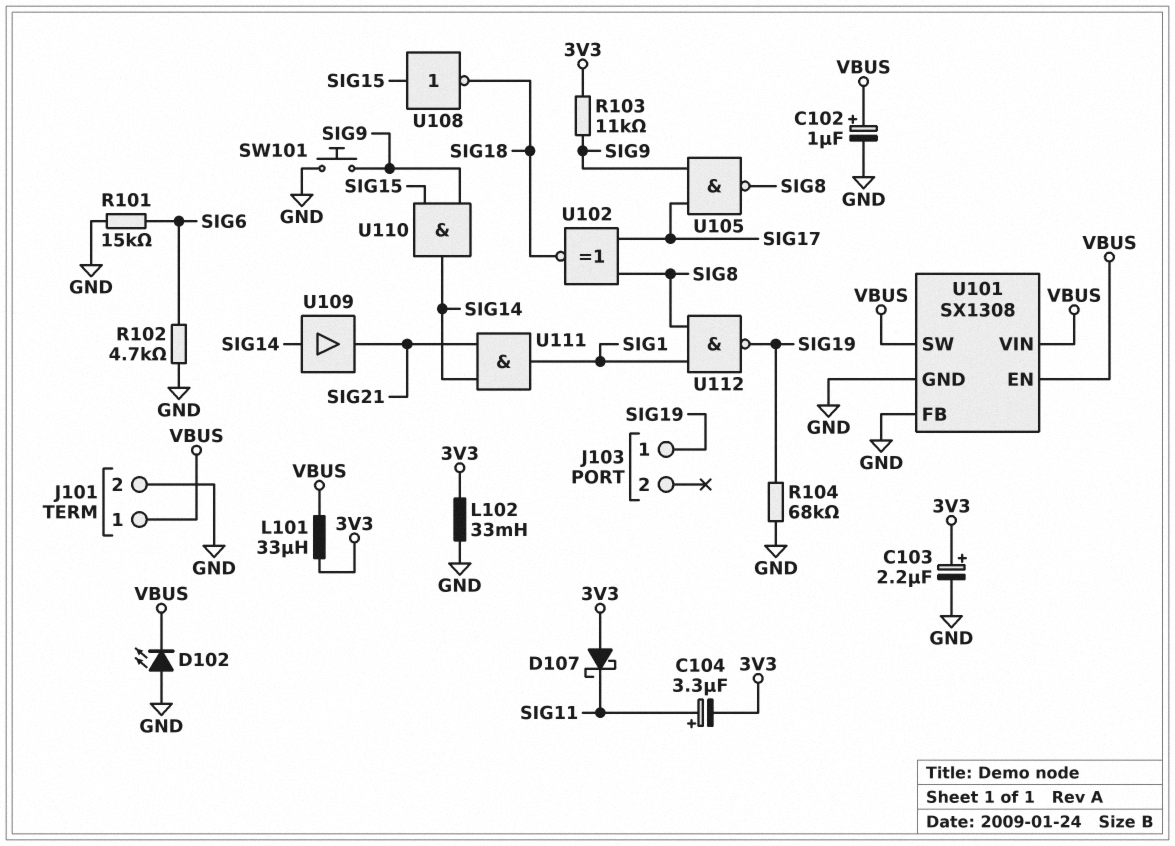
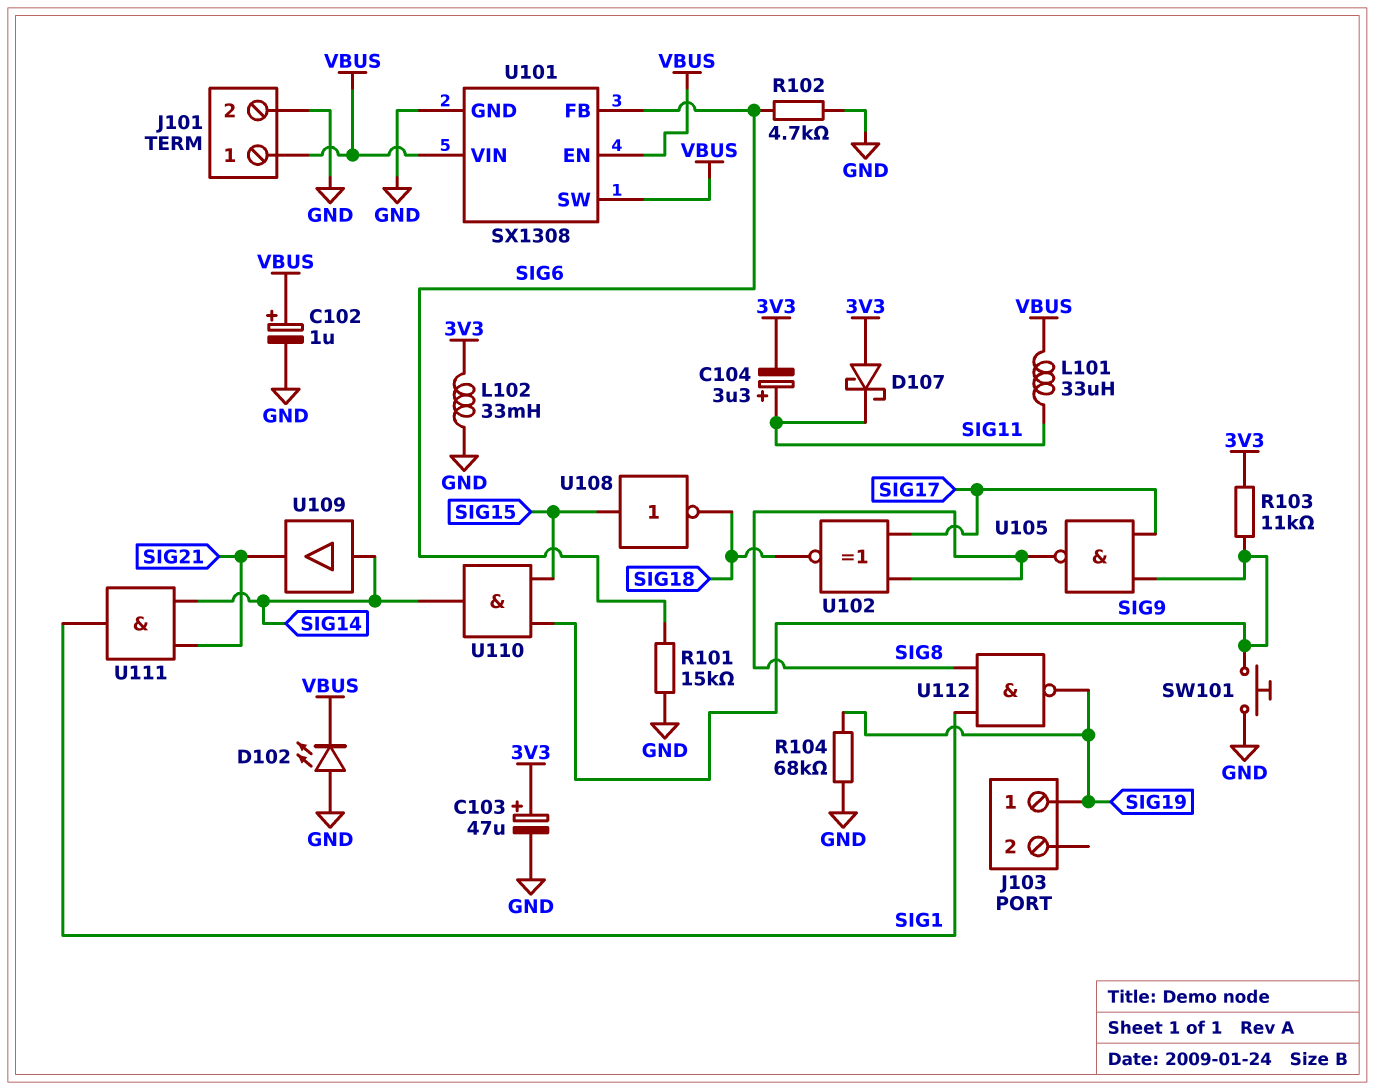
C103: 2.2uF (plus 3V3, minus GND) -> 47uF (plus 3V3, minus GND)
L101: 33uH (3V3, VBUS) -> 33uH (SIG11, VBUS)
U101 pin FB: GND -> SIG6

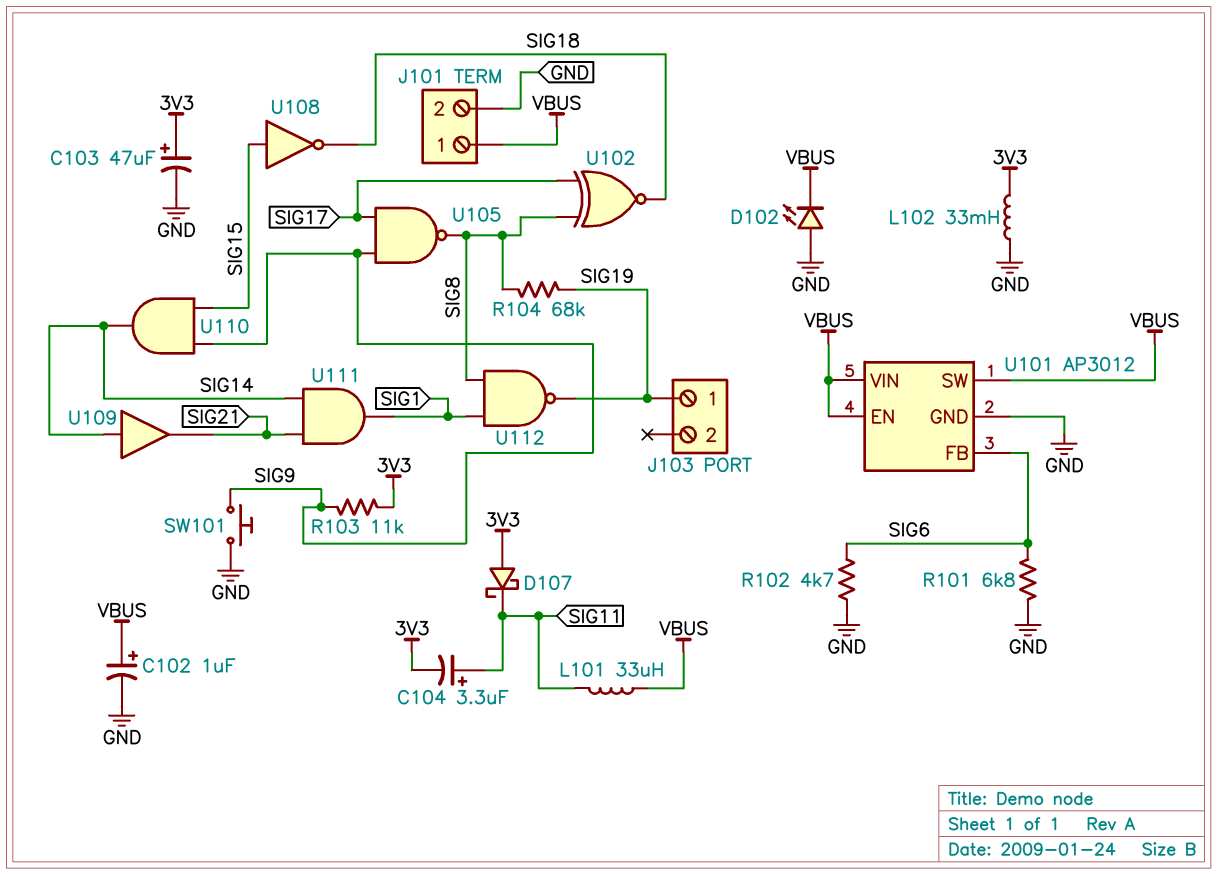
R101: 15k (GND, SIG6) -> 6.8k (GND, SIG6)
R104: 68k (GND, SIG19) -> 68k (SIG8, SIG19)
U101: SX1308 -> AP3012

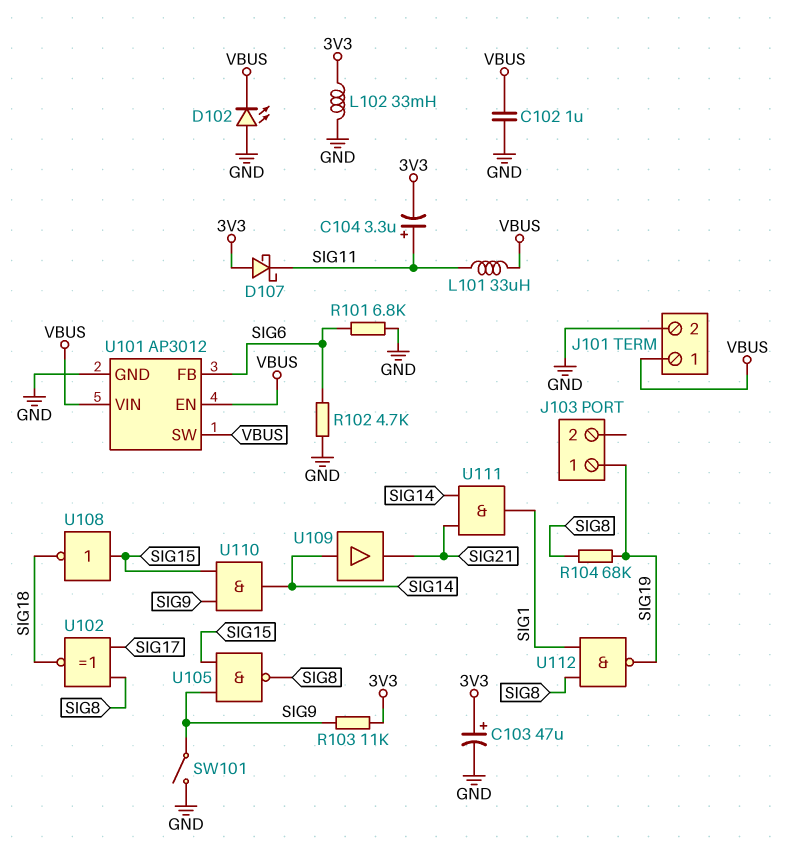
C102: 1uF (plus VBUS, minus GND) -> 1uF (GND, VBUS)
SW101: button (GND, SIG9) -> switch (GND, SIG9)
U105: NAND (in SIG9, in SIG17, out SIG8) -> NAND (in SIG9, in SIG15, out SIG8)

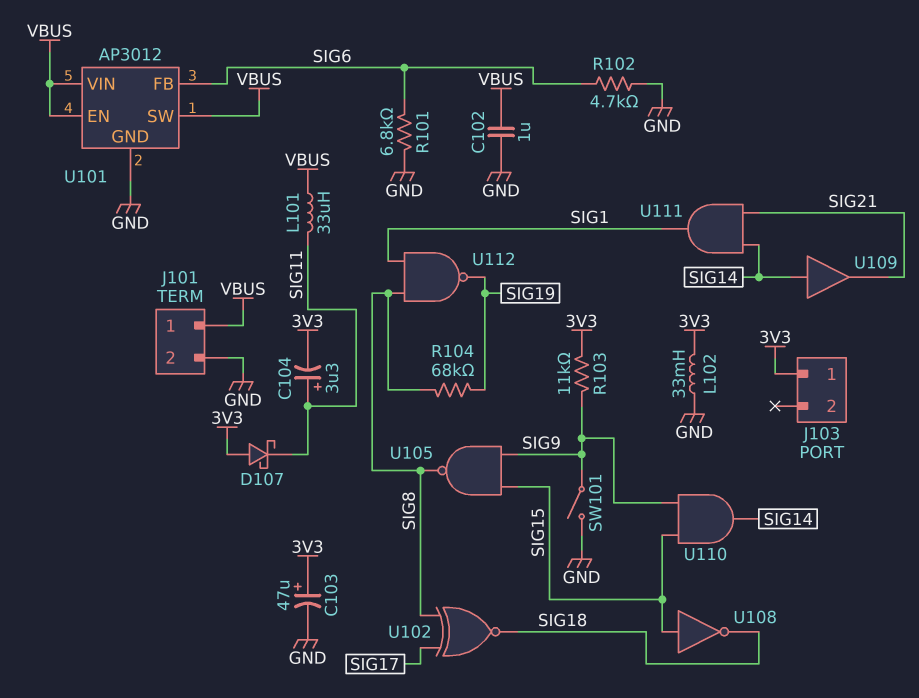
D102: LED (A GND, K VBUS) -> none
J103 pin 1: SIG19 -> 3V3

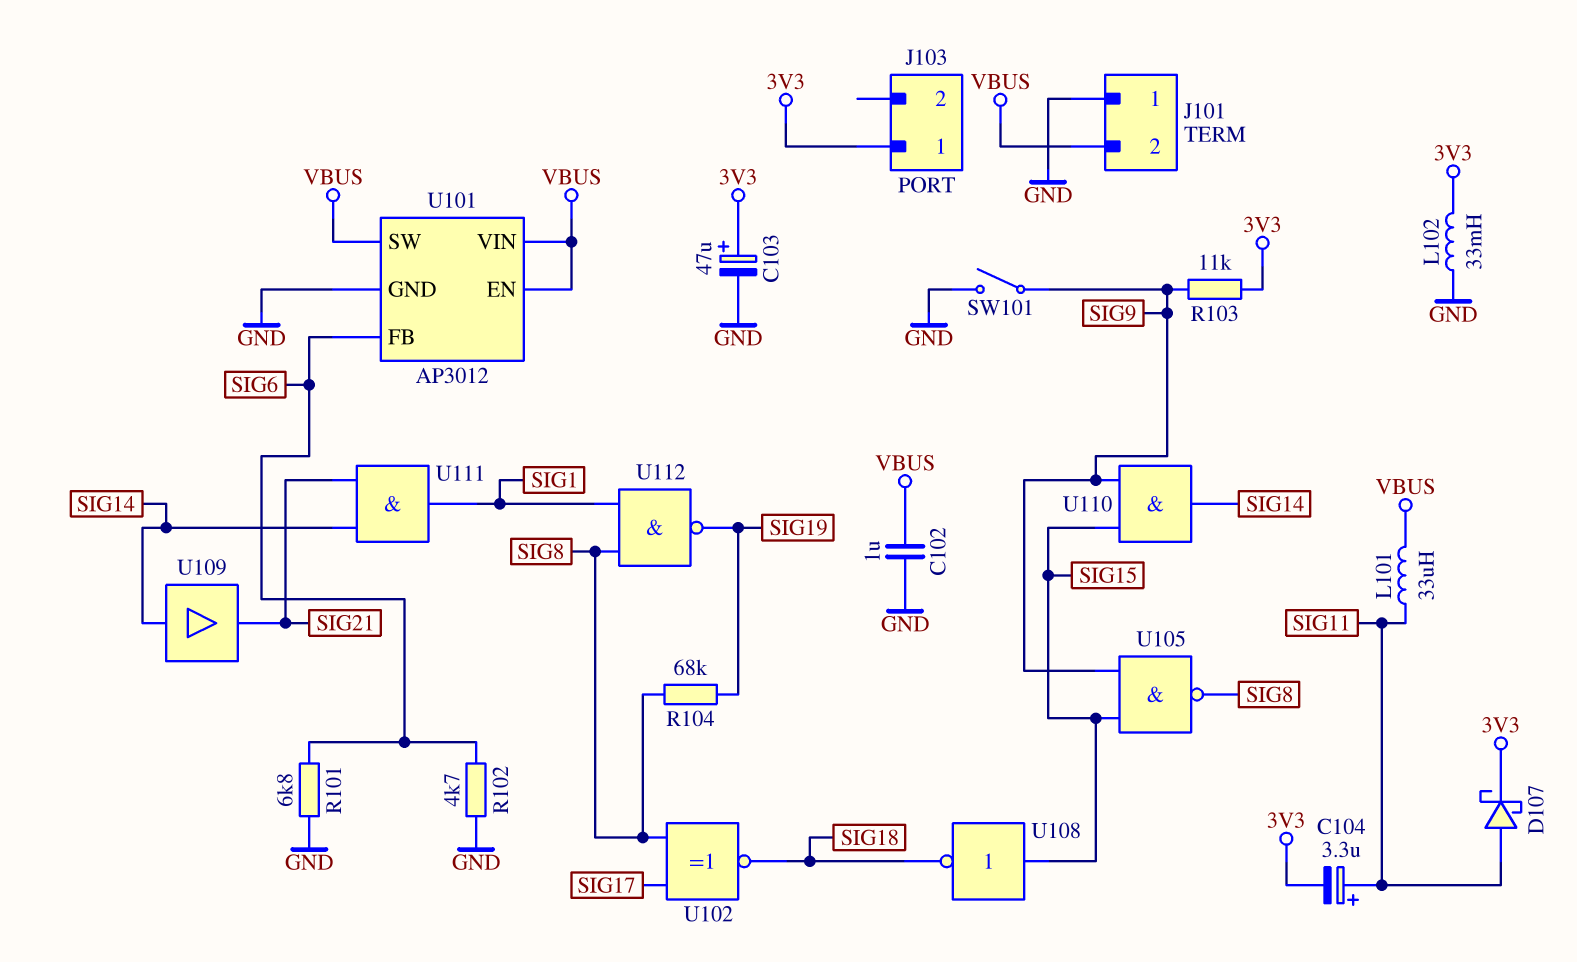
D107: schottky (A 3V3, K SIG11) -> schottky (A SIG11, K 3V3)
J101 pin 1: VBUS -> GND
J101 pin 2: GND -> VBUS

